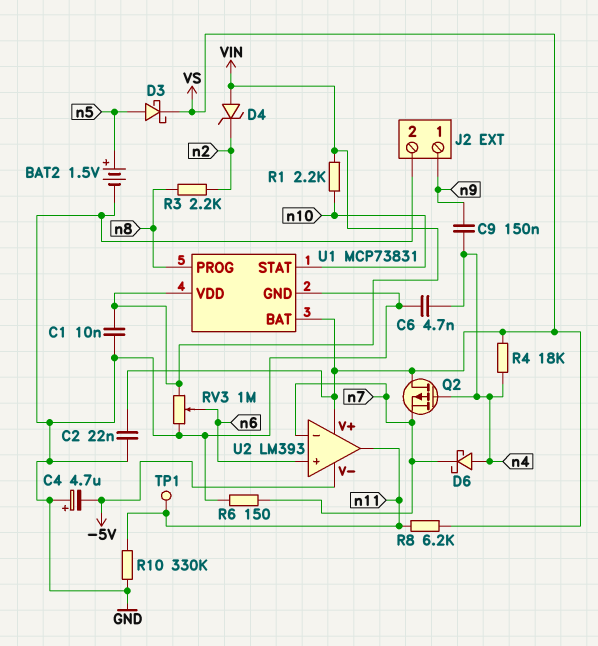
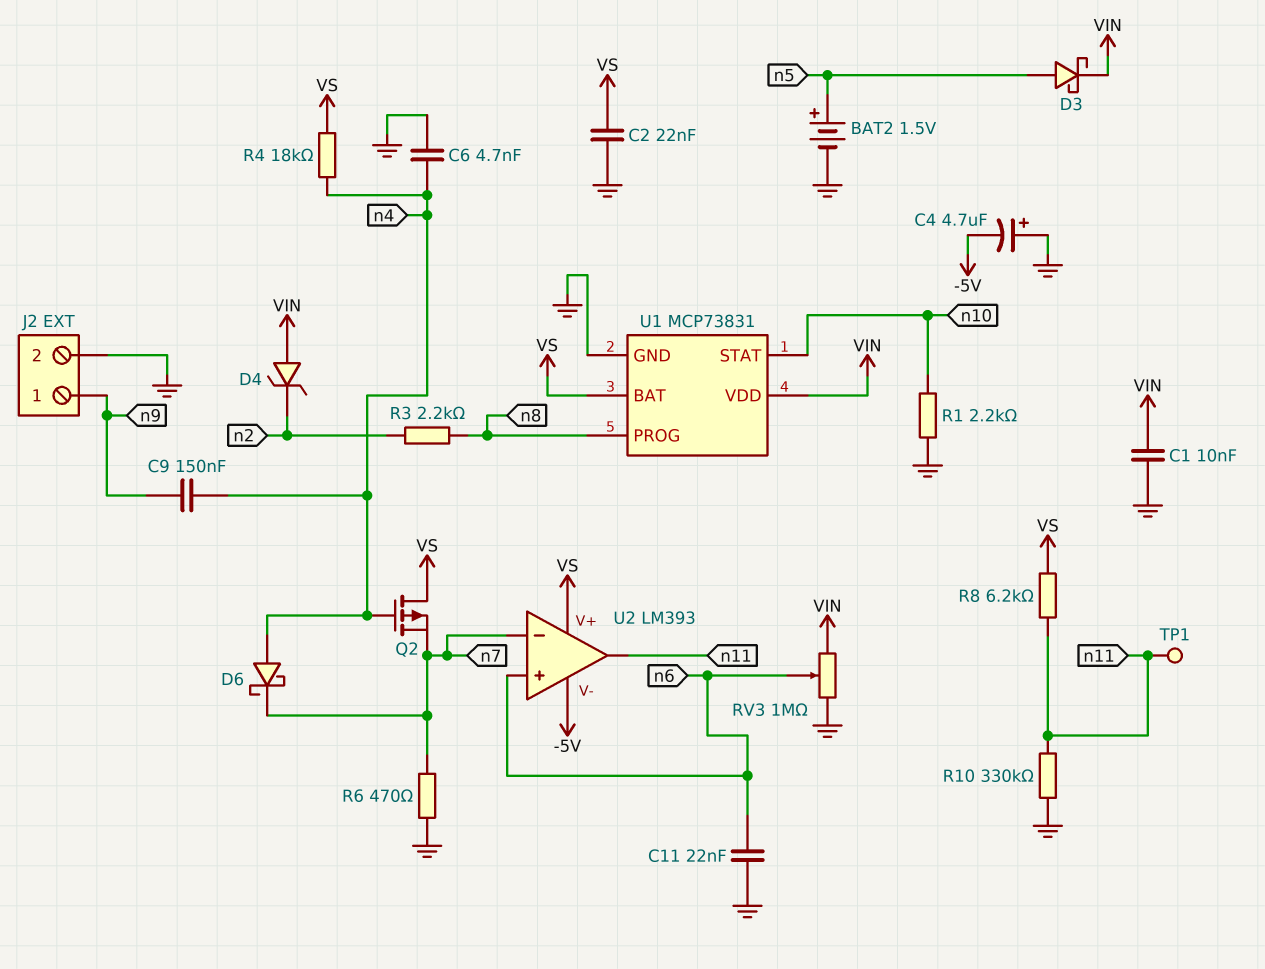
C11: none -> 22nF (GND, n6)
D3: schottky (A n5, K VS) -> schottky (A n5, K VIN)
R1: 2.2k (VIN, n10) -> 2.2k (GND, n10)
R6: 150 (GND, n7) -> 470 (GND, n7)

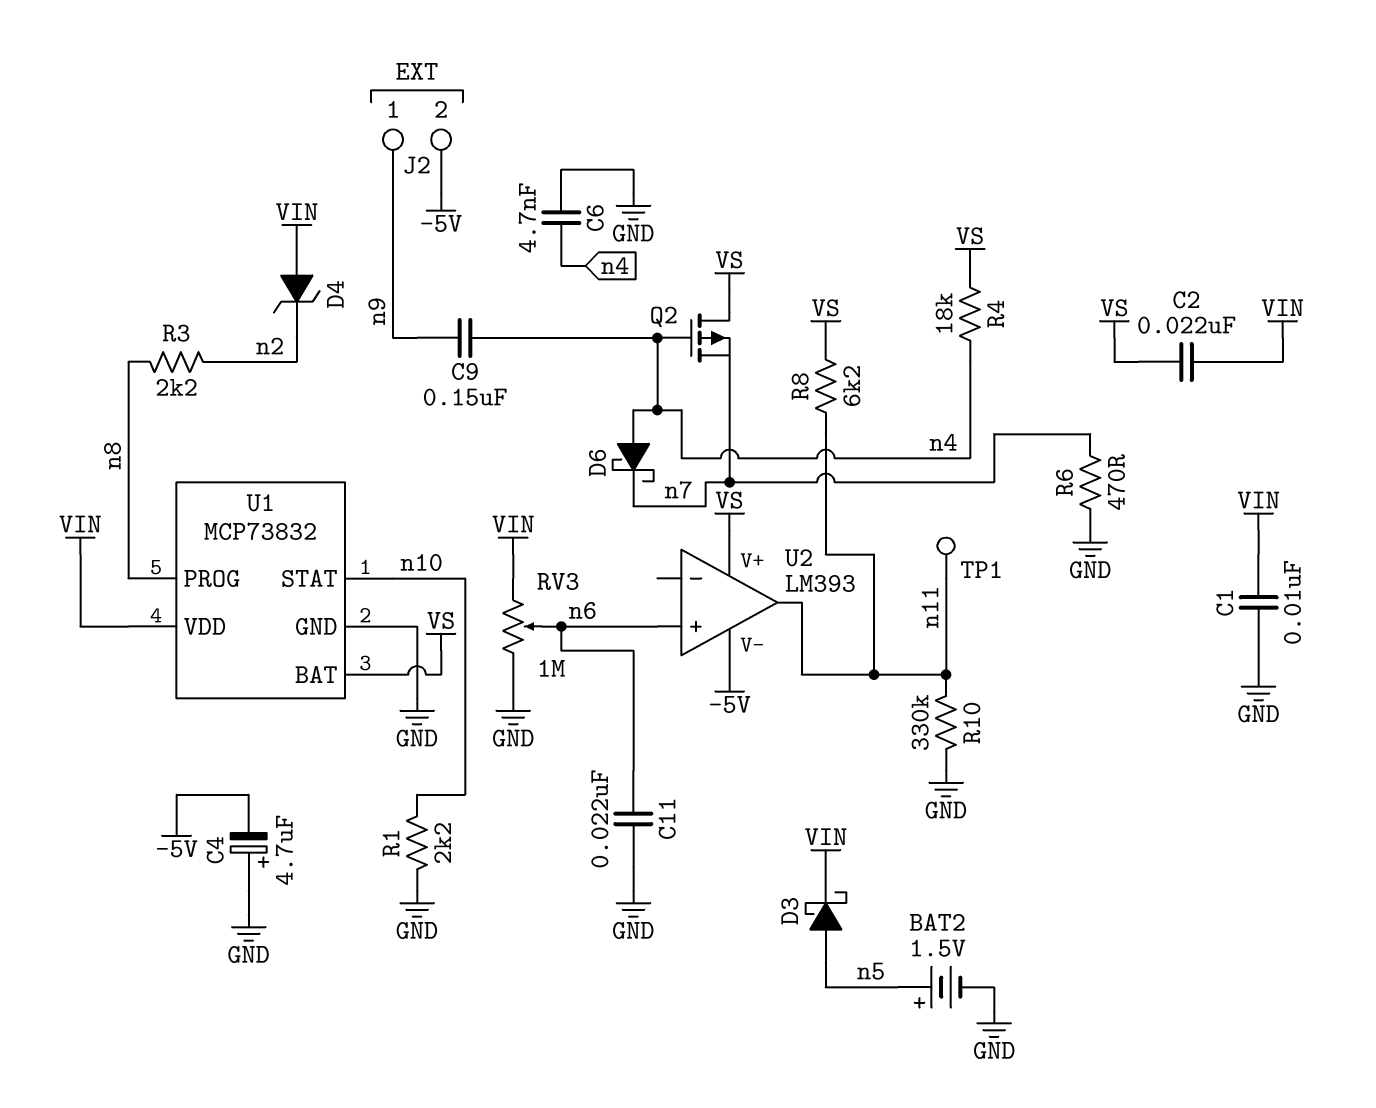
C2: 22nF (GND, VS) -> 22nF (VIN, VS)
J2 pin 2: GND -> -5V
U1: MCP73831 -> MCP73832
U2 pin in-: n7 -> none

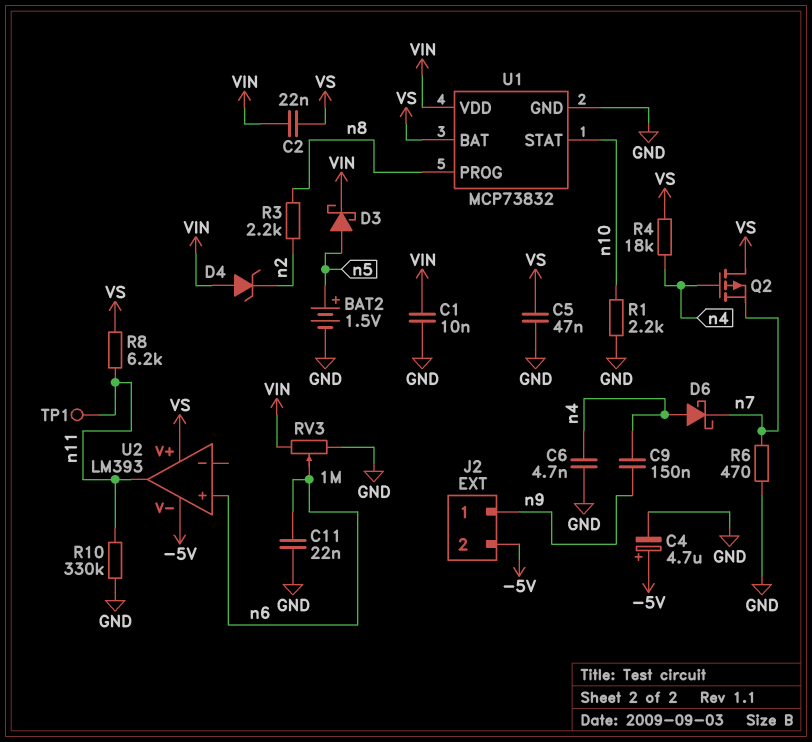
C4: 4.7uF (plus GND, minus -5V) -> 4.7uF (plus -5V, minus GND)
C5: none -> 47nF (GND, VS)

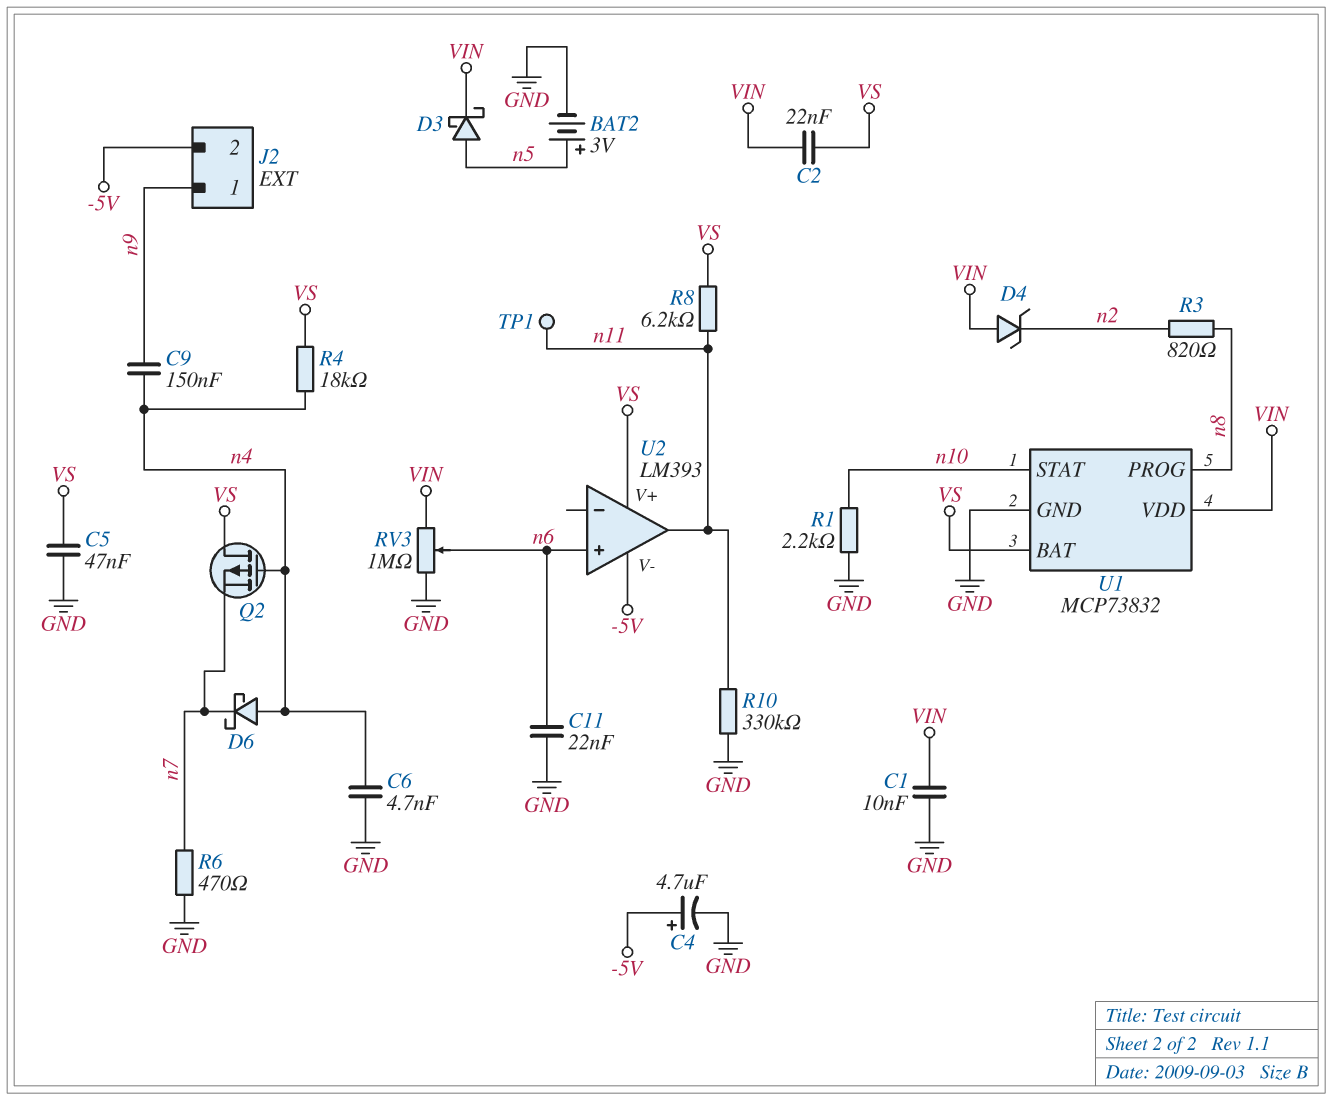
BAT2: 1.5V (plus n5, minus GND) -> 3V (plus n5, minus GND)
R3: 2.2k (n2, n8) -> 820 (n2, n8)

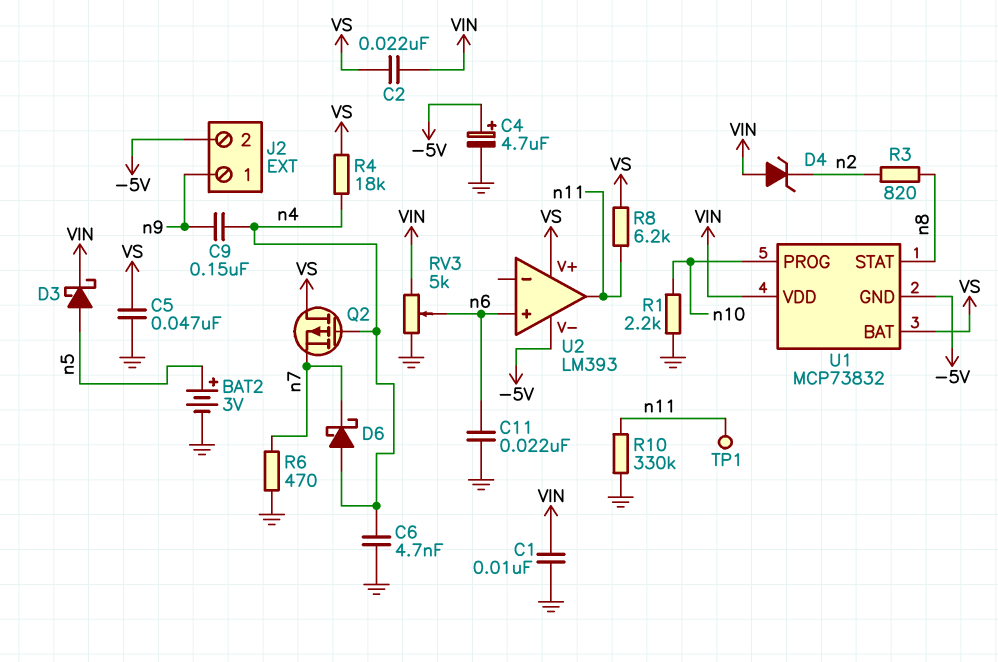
RV3: 1M (GND, VIN, wiper n6) -> 5k (GND, VIN, wiper n6)
U1 pin GND: GND -> -5V
U1 pin PROG: n8 -> n10
U1 pin STAT: n10 -> n8

